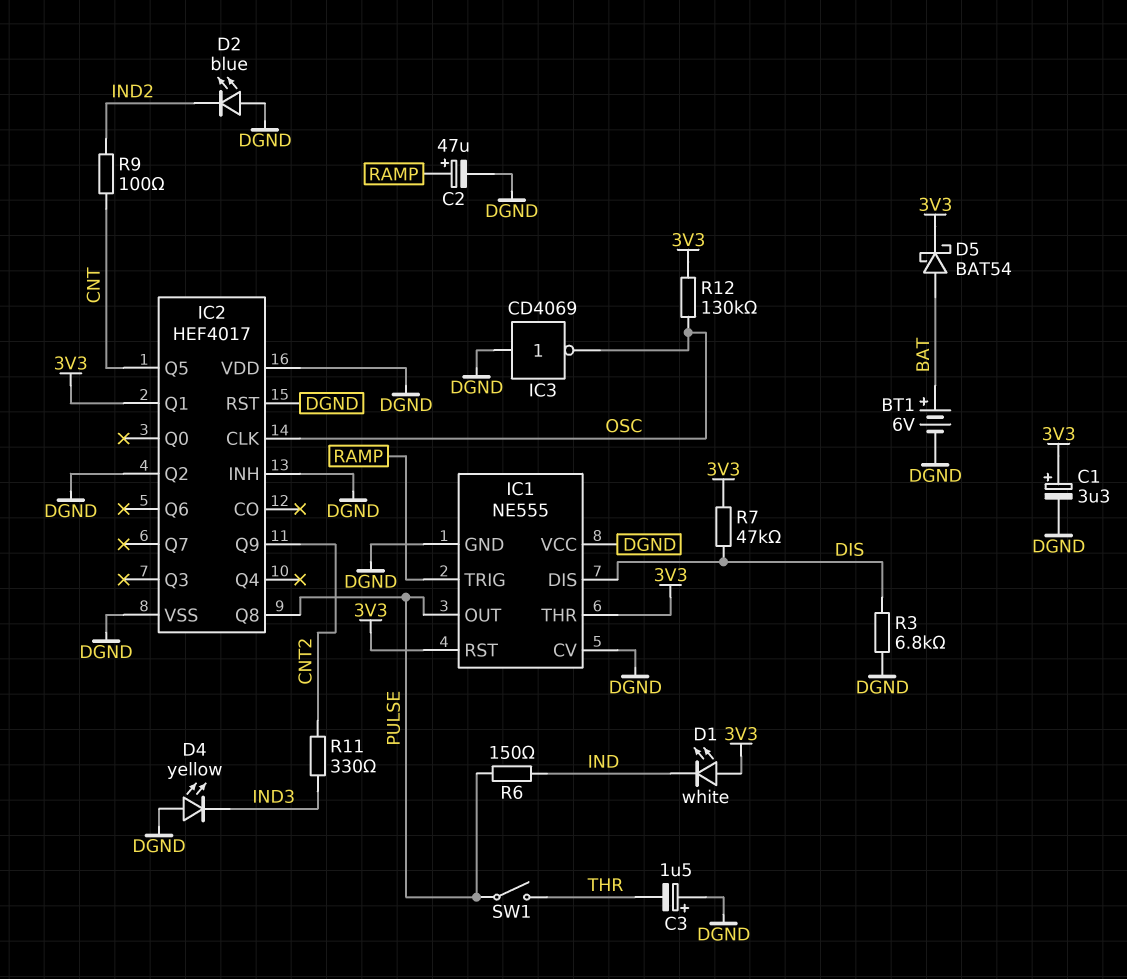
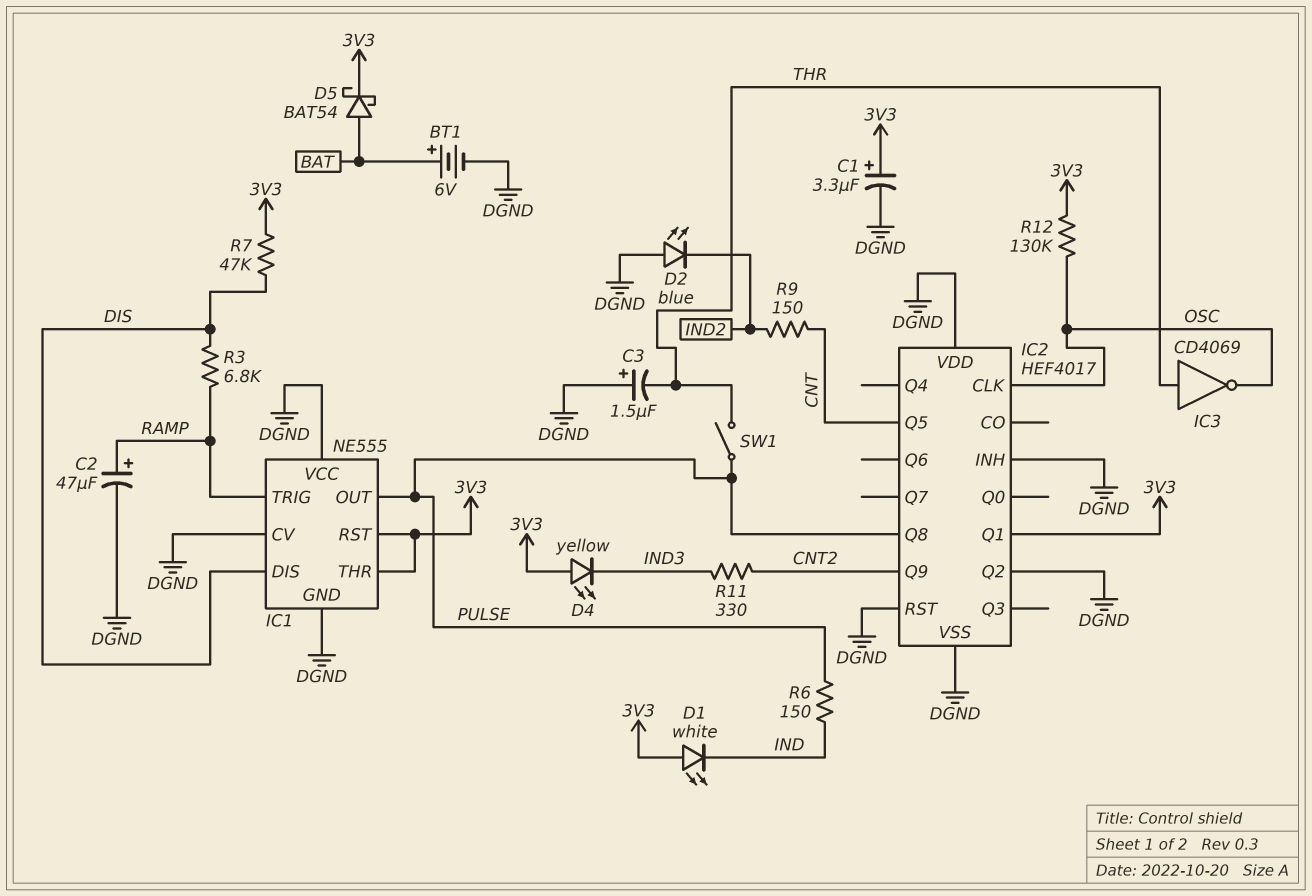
D4: LED yellow (A DGND, K IND3) -> LED yellow (A 3V3, K IND3)
IC3: NOT CD4069 (in DGND, out OSC) -> NOT CD4069 (in THR, out OSC)
R3: 6.8k (DGND, DIS) -> 6.8k (DIS, RAMP)
R9: 100 (CNT, IND2) -> 150 (CNT, IND2)

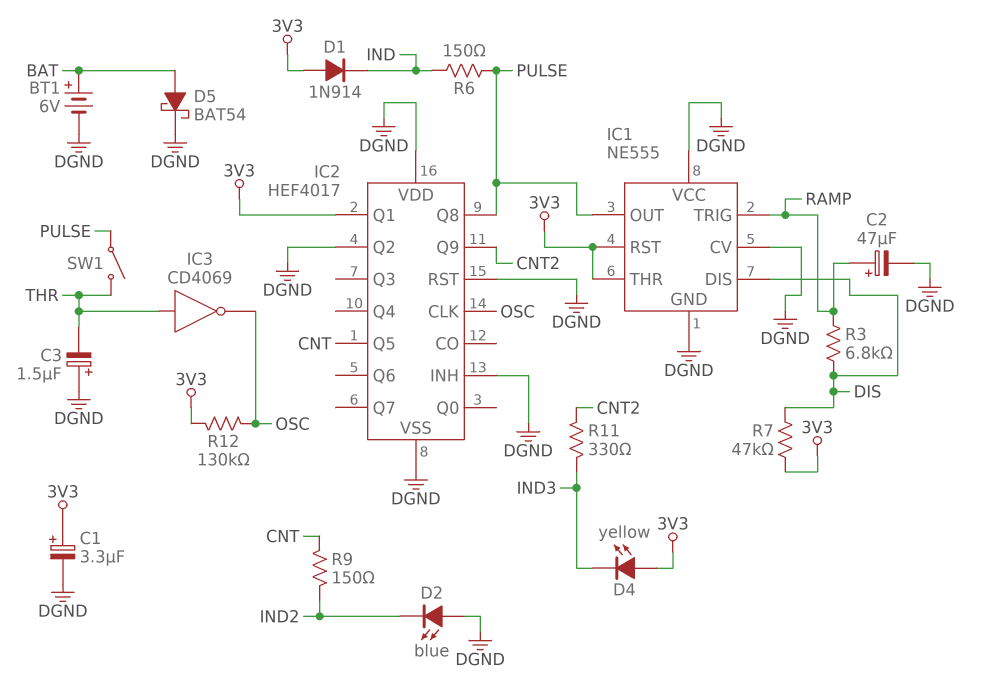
D1: LED white (A 3V3, K IND) -> diode 1N914 (A 3V3, K IND)
D5: schottky BAT54 (A BAT, K 3V3) -> schottky BAT54 (A BAT, K DGND)

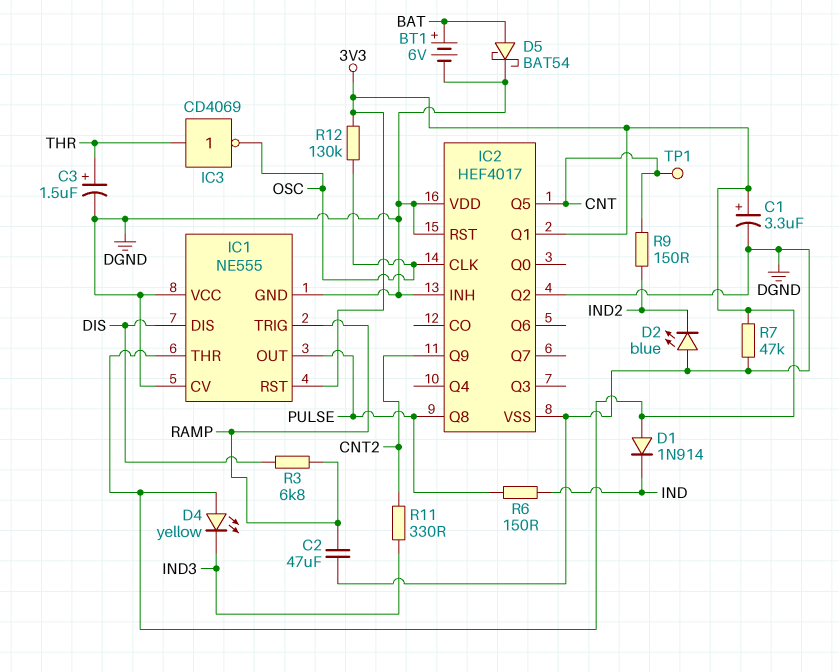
C2: 47uF (plus RAMP, minus DGND) -> 47uF (DGND, RAMP)
C3: 1.5uF (plus DGND, minus THR) -> 1.5uF (plus THR, minus DGND)
R7: 47k (3V3, DIS) -> 47k (3V3, DGND)
SW1: switch (PULSE, THR) -> none
TP1: none -> test point (CNT)

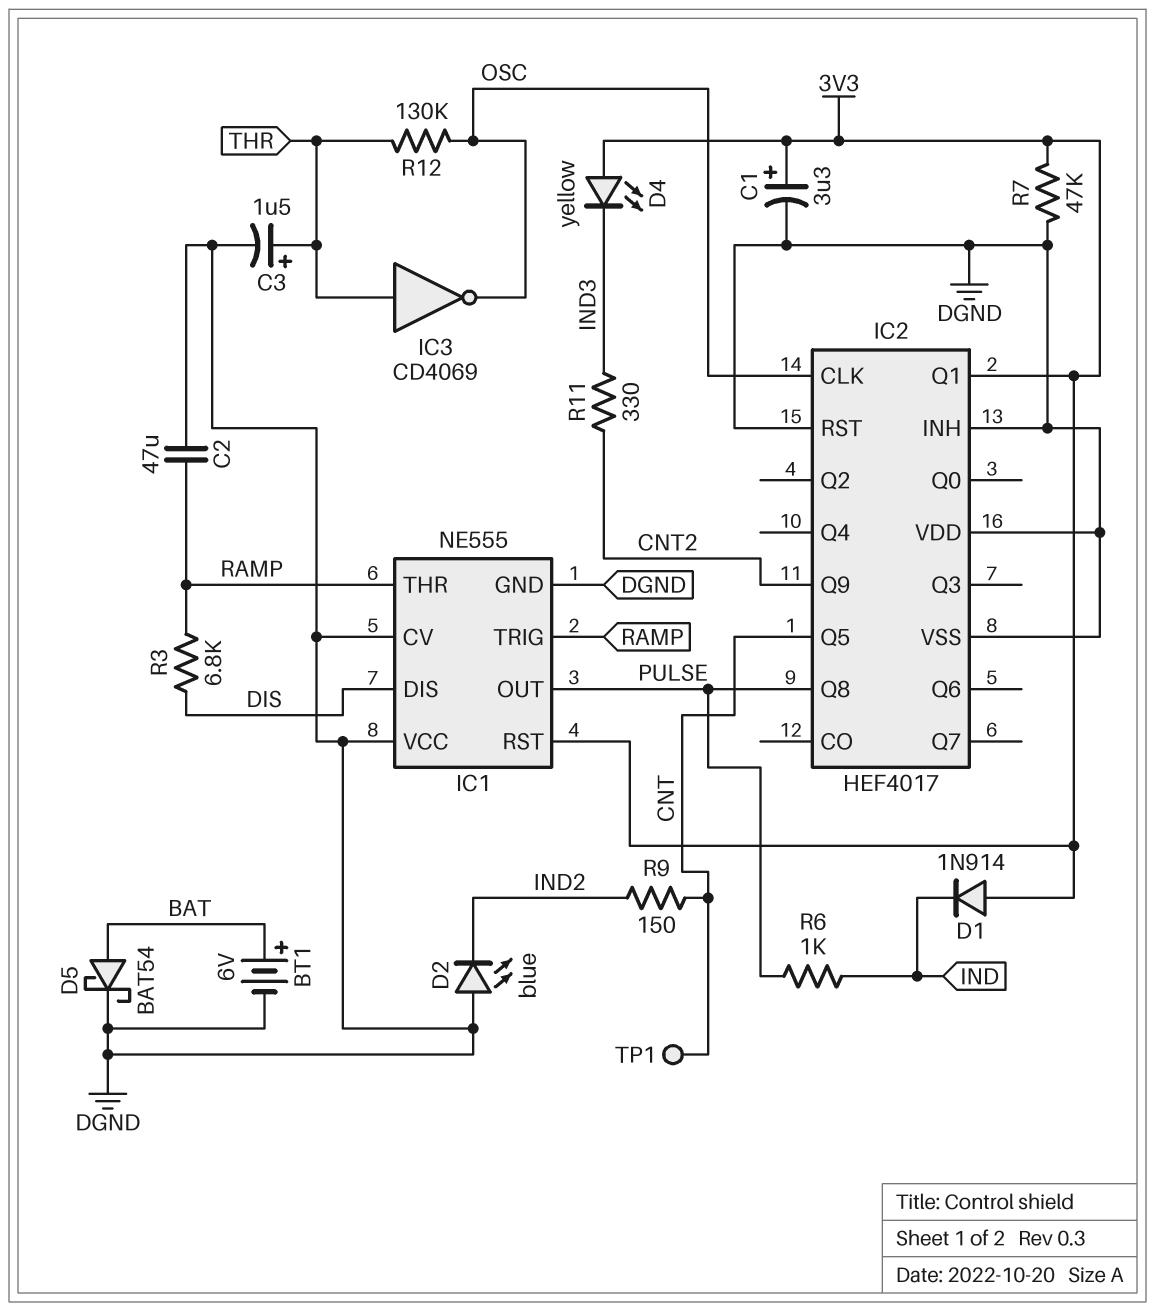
IC1 pin THR: 3V3 -> RAMP
IC2 pin Q2: DGND -> none
R6: 150 (IND, PULSE) -> 1k (IND, PULSE)
R12: 130k (3V3, OSC) -> 130k (OSC, THR)

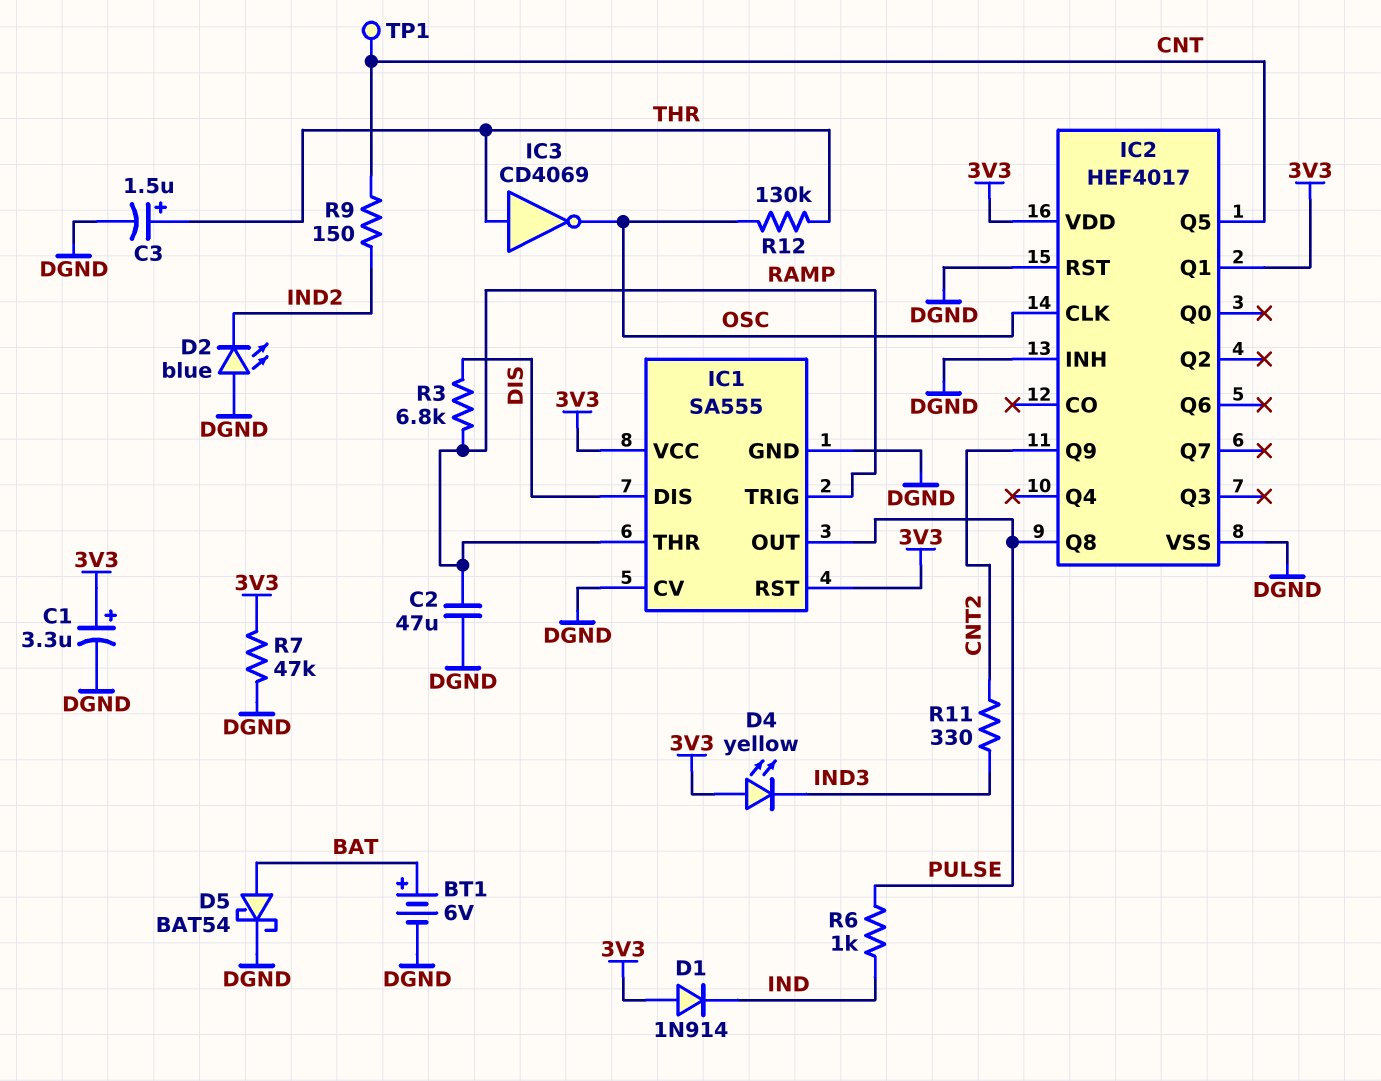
IC1: NE555 -> SA555
IC1 pin VCC: DGND -> 3V3
IC2 pin VDD: DGND -> 3V3

